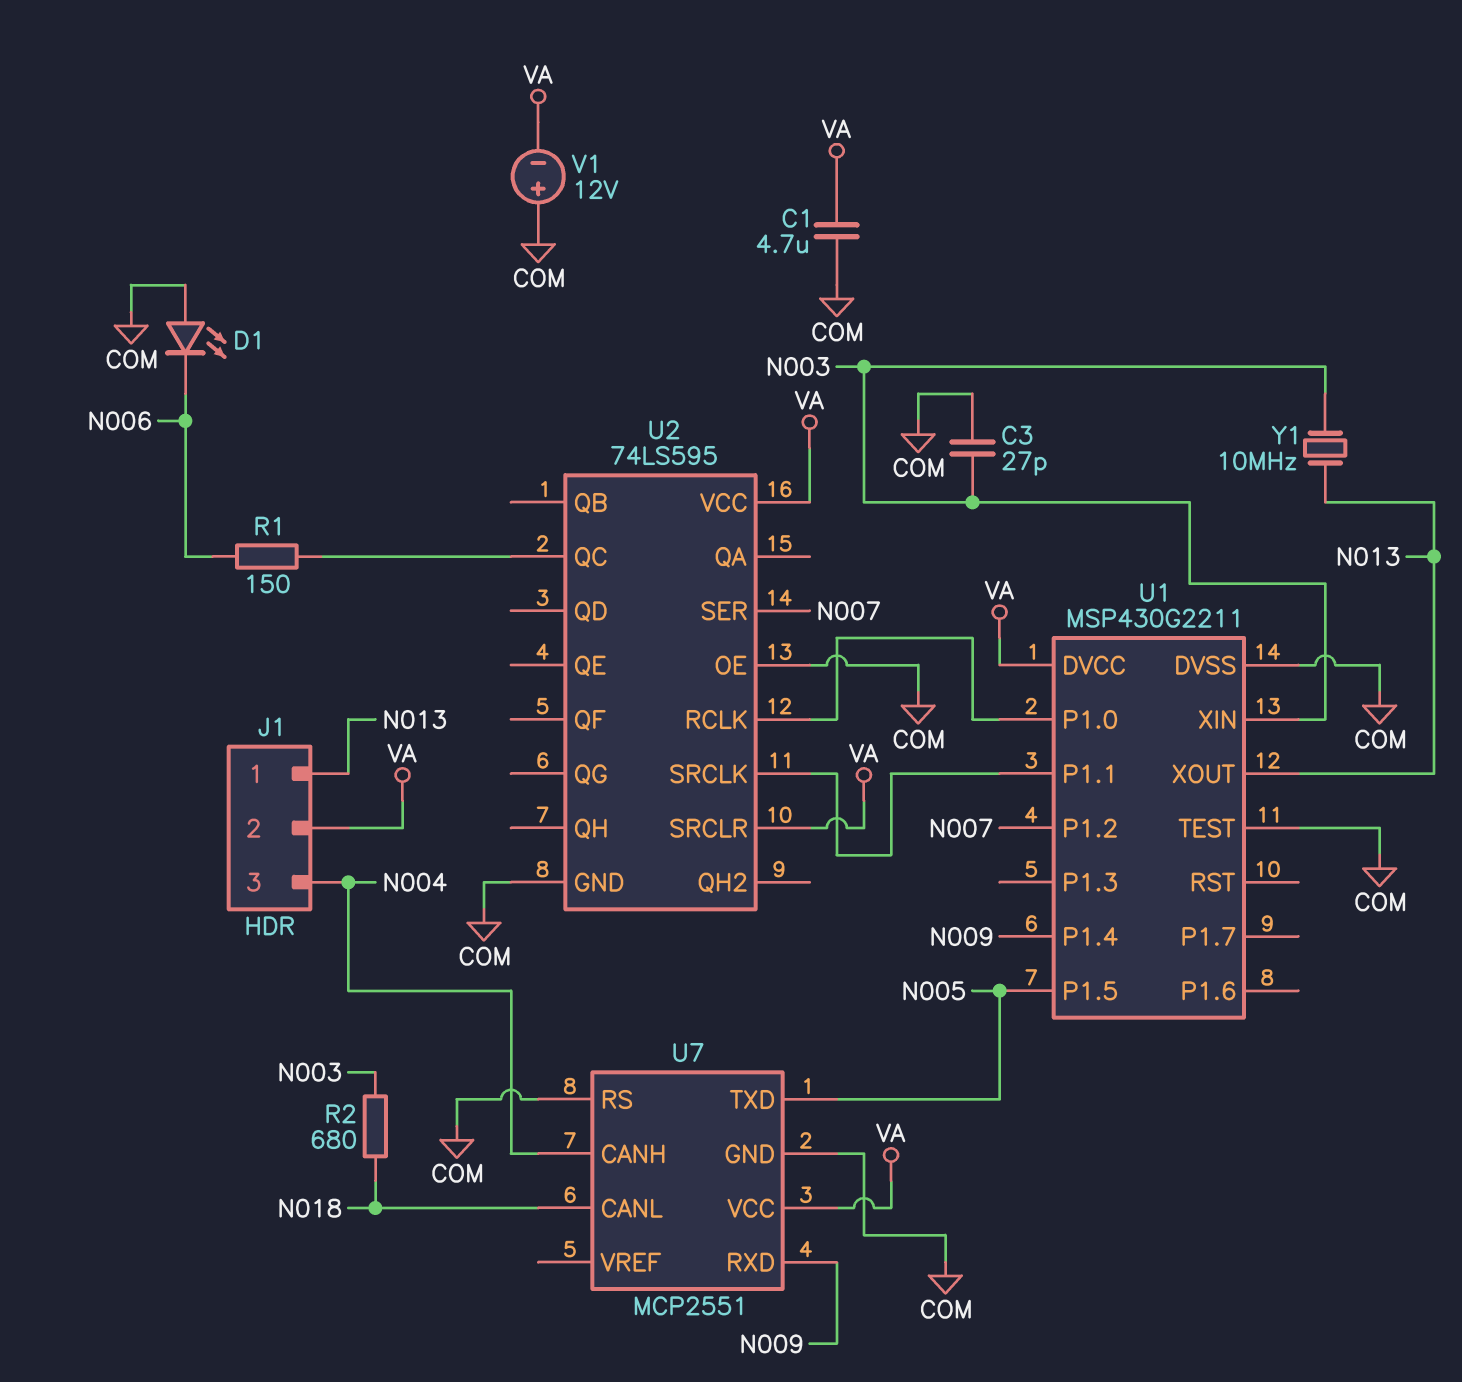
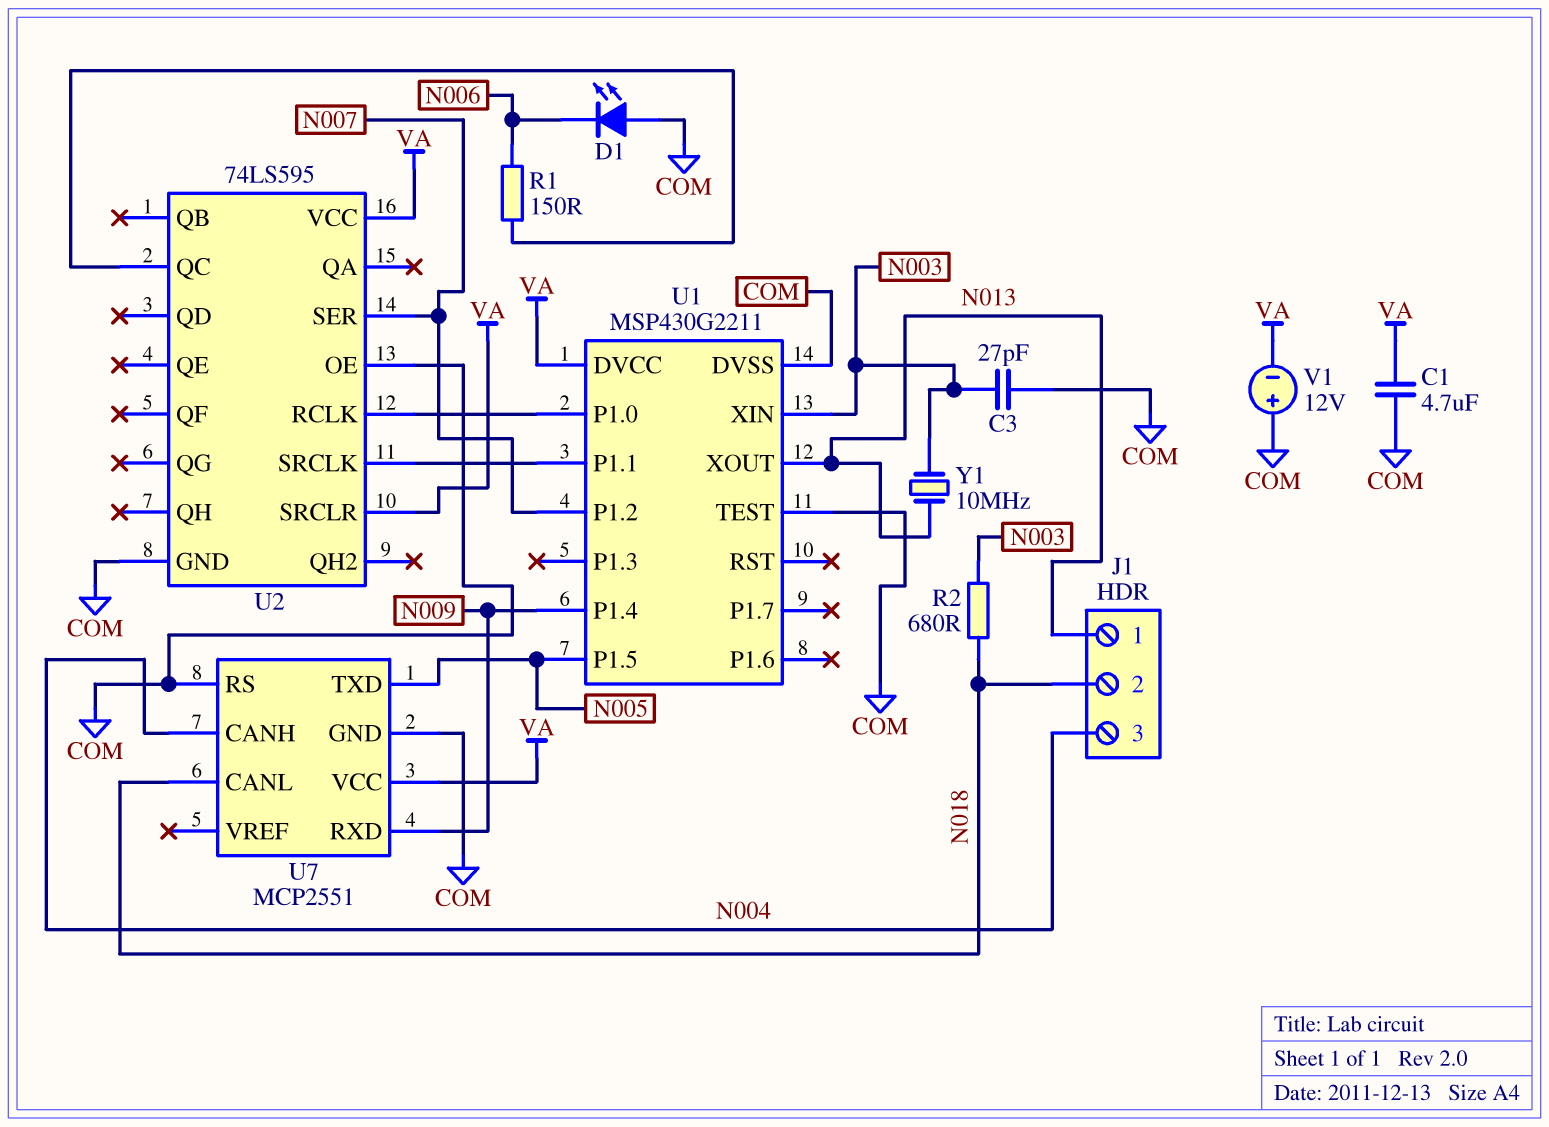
J1 pin 2: VA -> N018

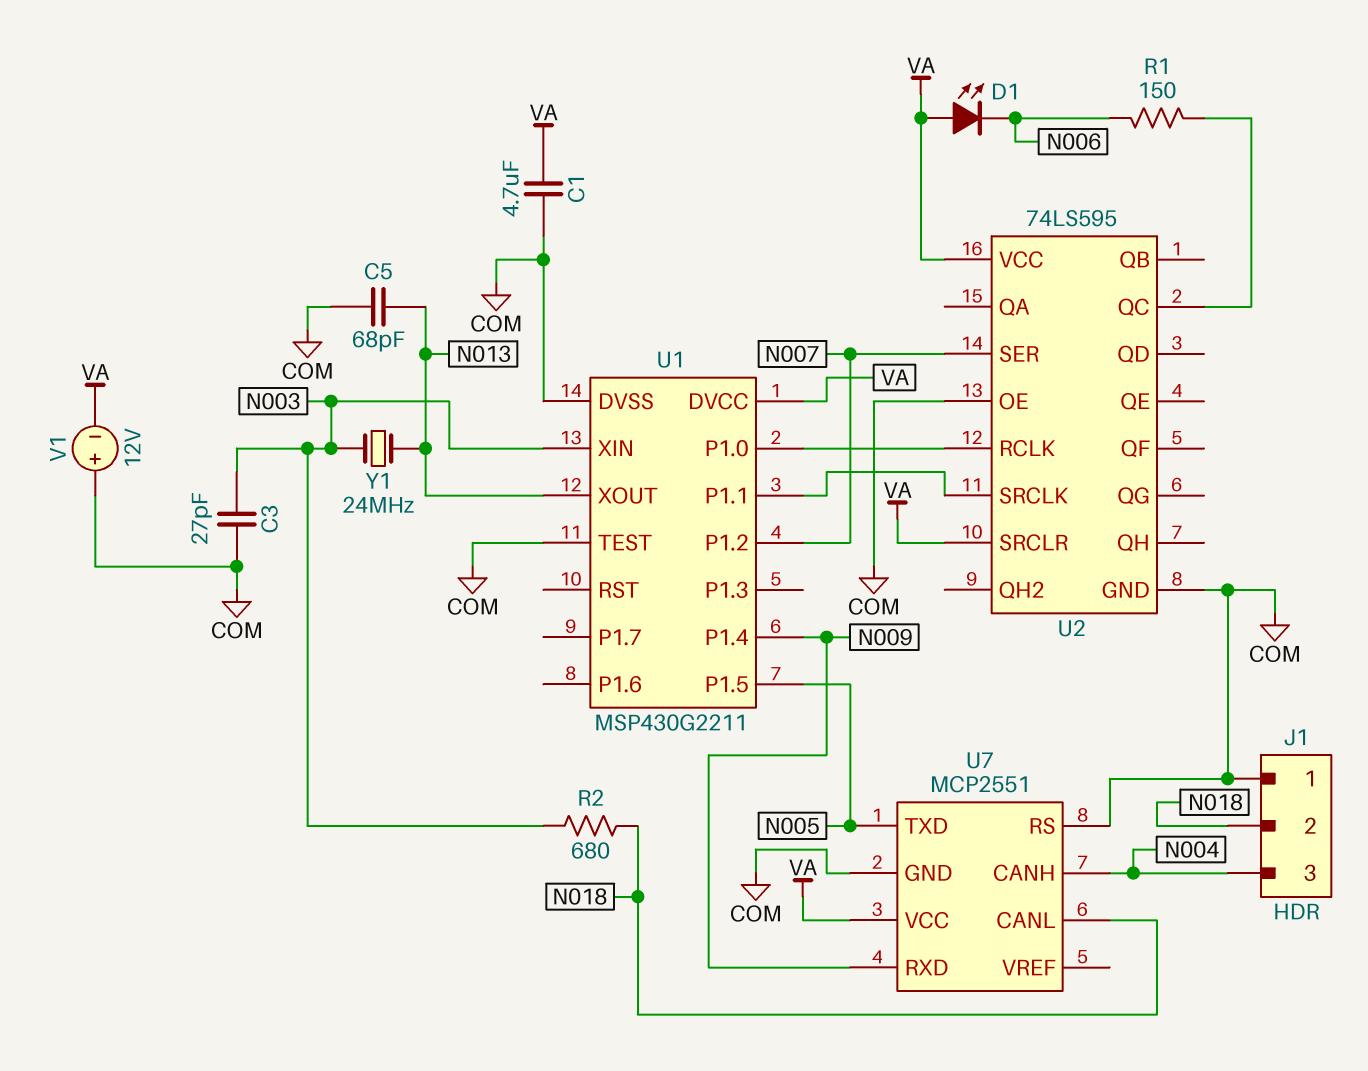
C5: none -> 68pF (COM, N013)
D1: LED (A COM, K N006) -> LED (A VA, K N006)
J1 pin 1: N013 -> COM
Y1: 10MHz (N003, N013) -> 24MHz (N003, N013)

